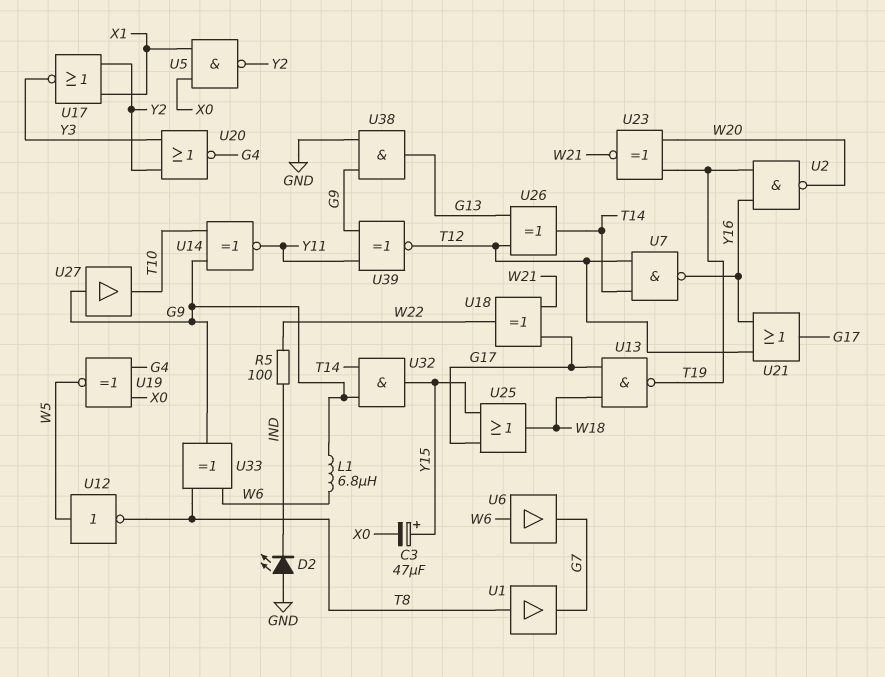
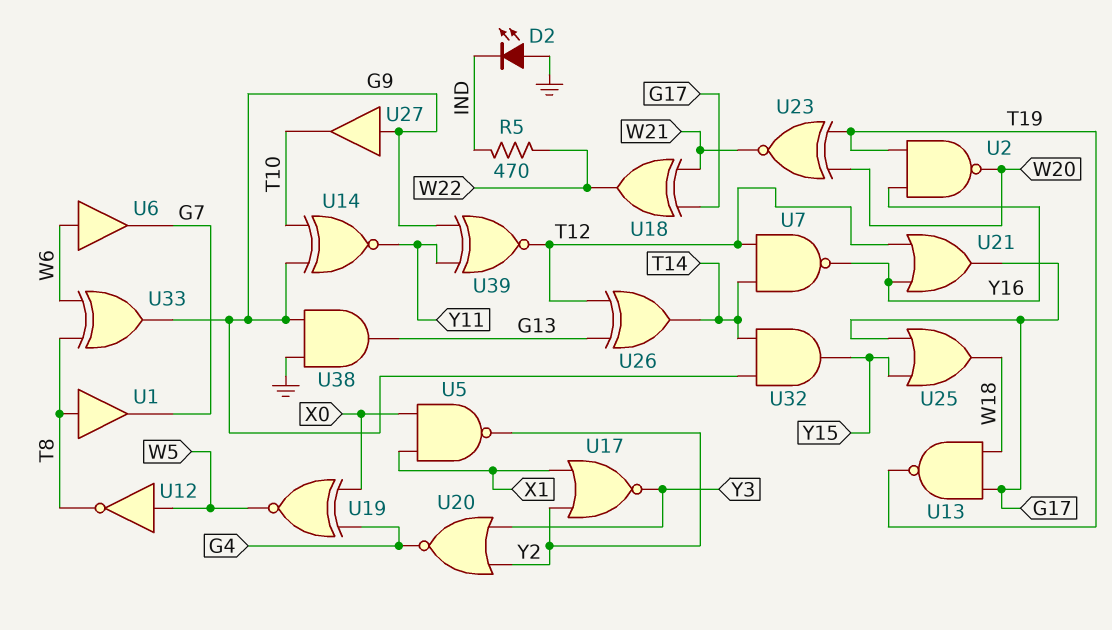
C3: 47uF (plus Y15, minus X0) -> none
L1: 6.8uH (G9, W6) -> none
R5: 100 (IND, W22) -> 470 (IND, W22)

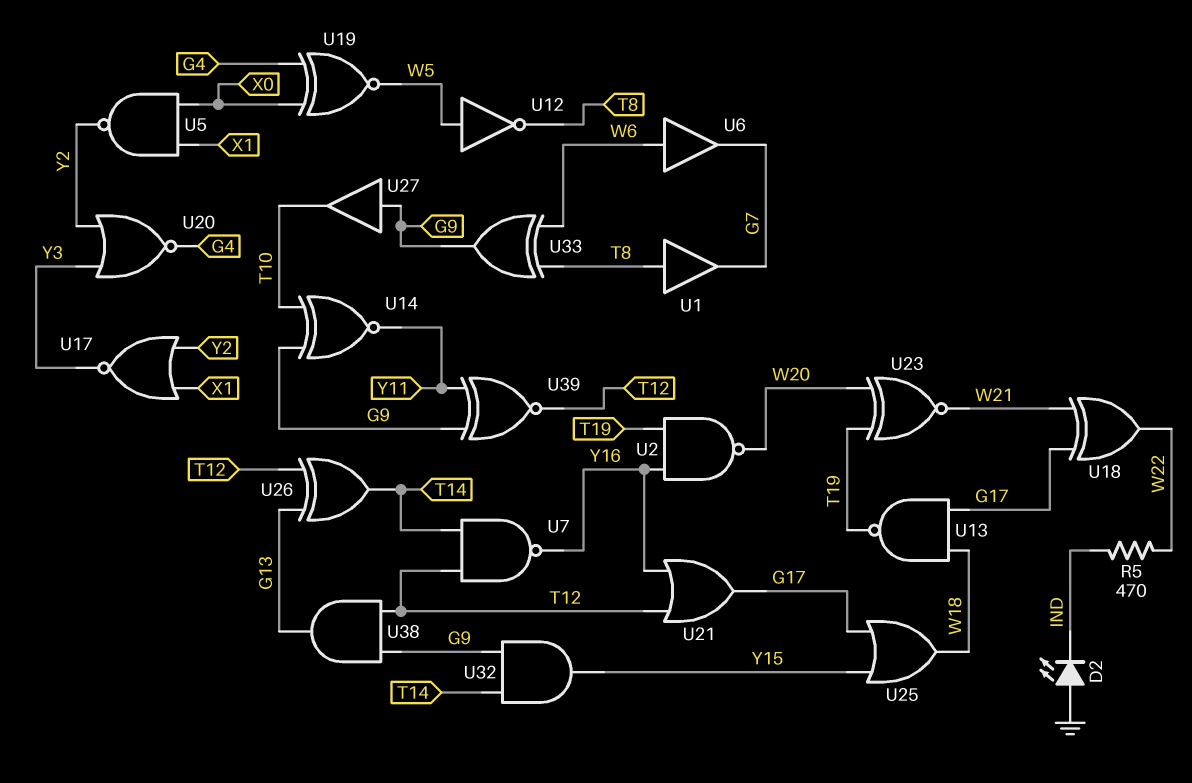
U38: AND (in G9, in GND, out G13) -> AND (in G9, in T12, out G13)

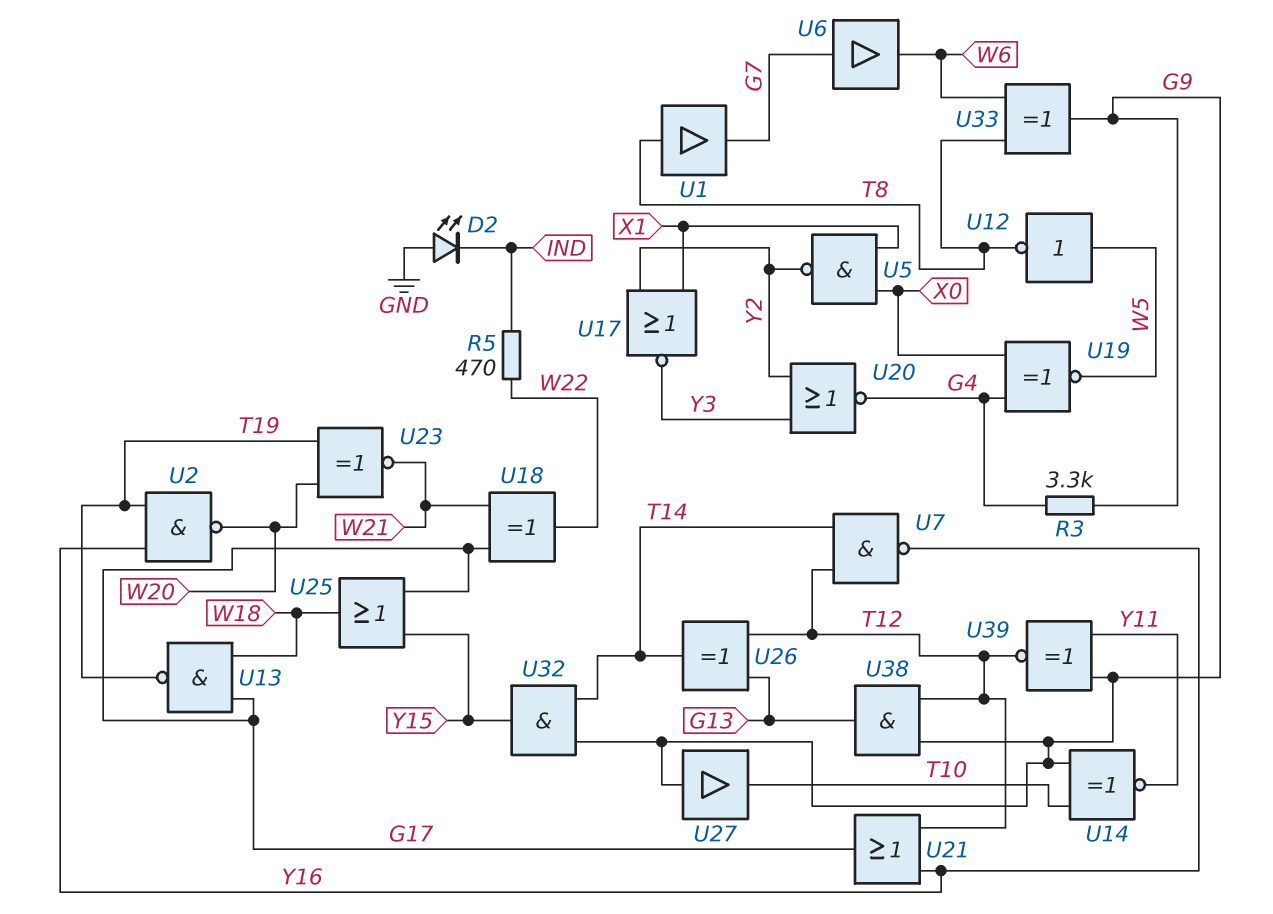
R3: none -> 3.3k (G4, G9)
U6: buffer (in W6, out G7) -> buffer (in G7, out W6)

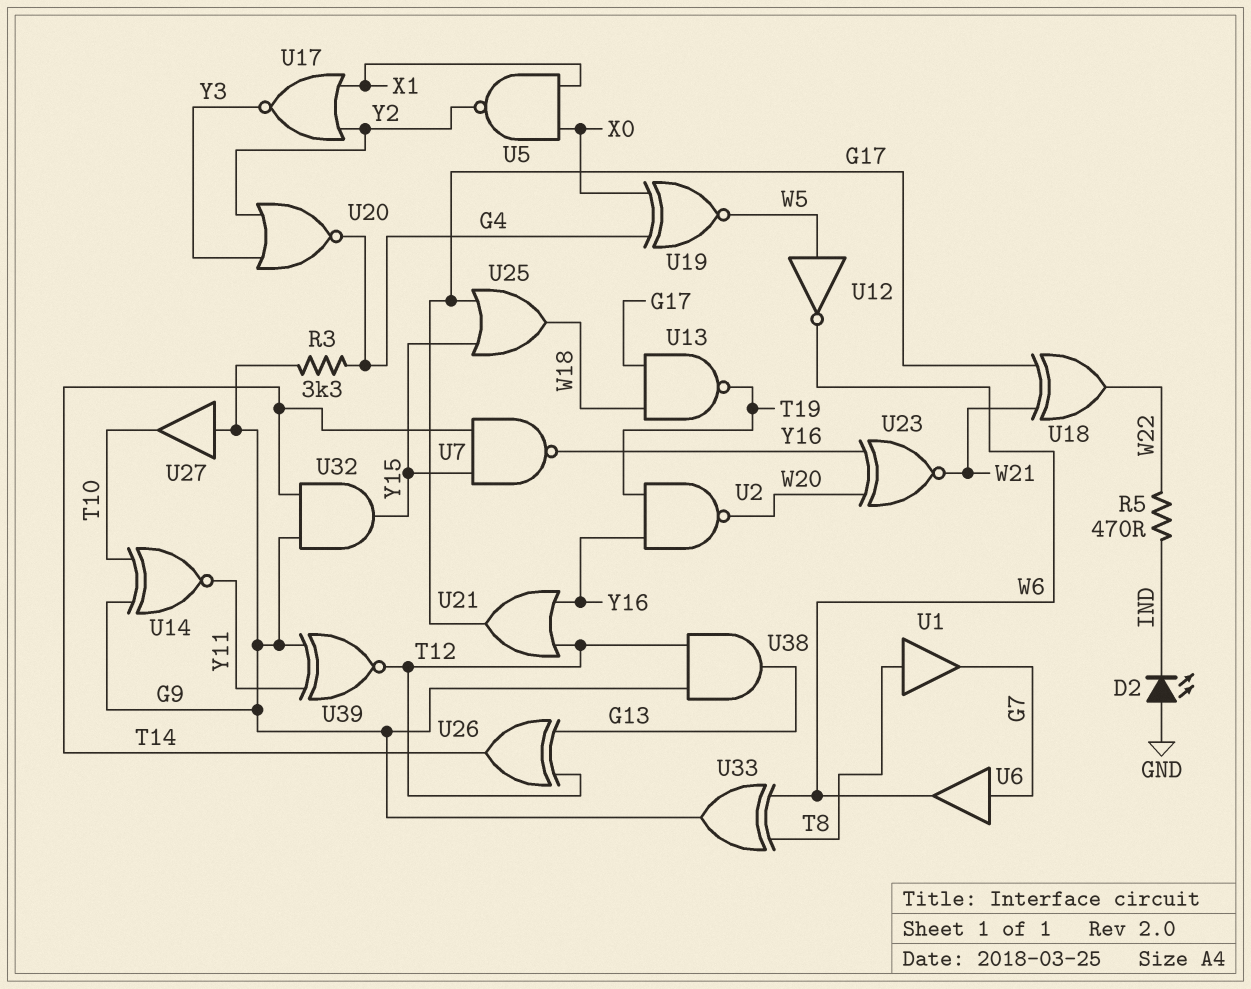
U7: NAND (in T12, in T14, out Y16) -> NAND (in T14, in Y15, out Y16)
U12: NOT (in W5, out T8) -> NOT (in W5, out W6)
U23: XNOR (in T19, in W20, out W21) -> XNOR (in W20, in Y16, out W21)

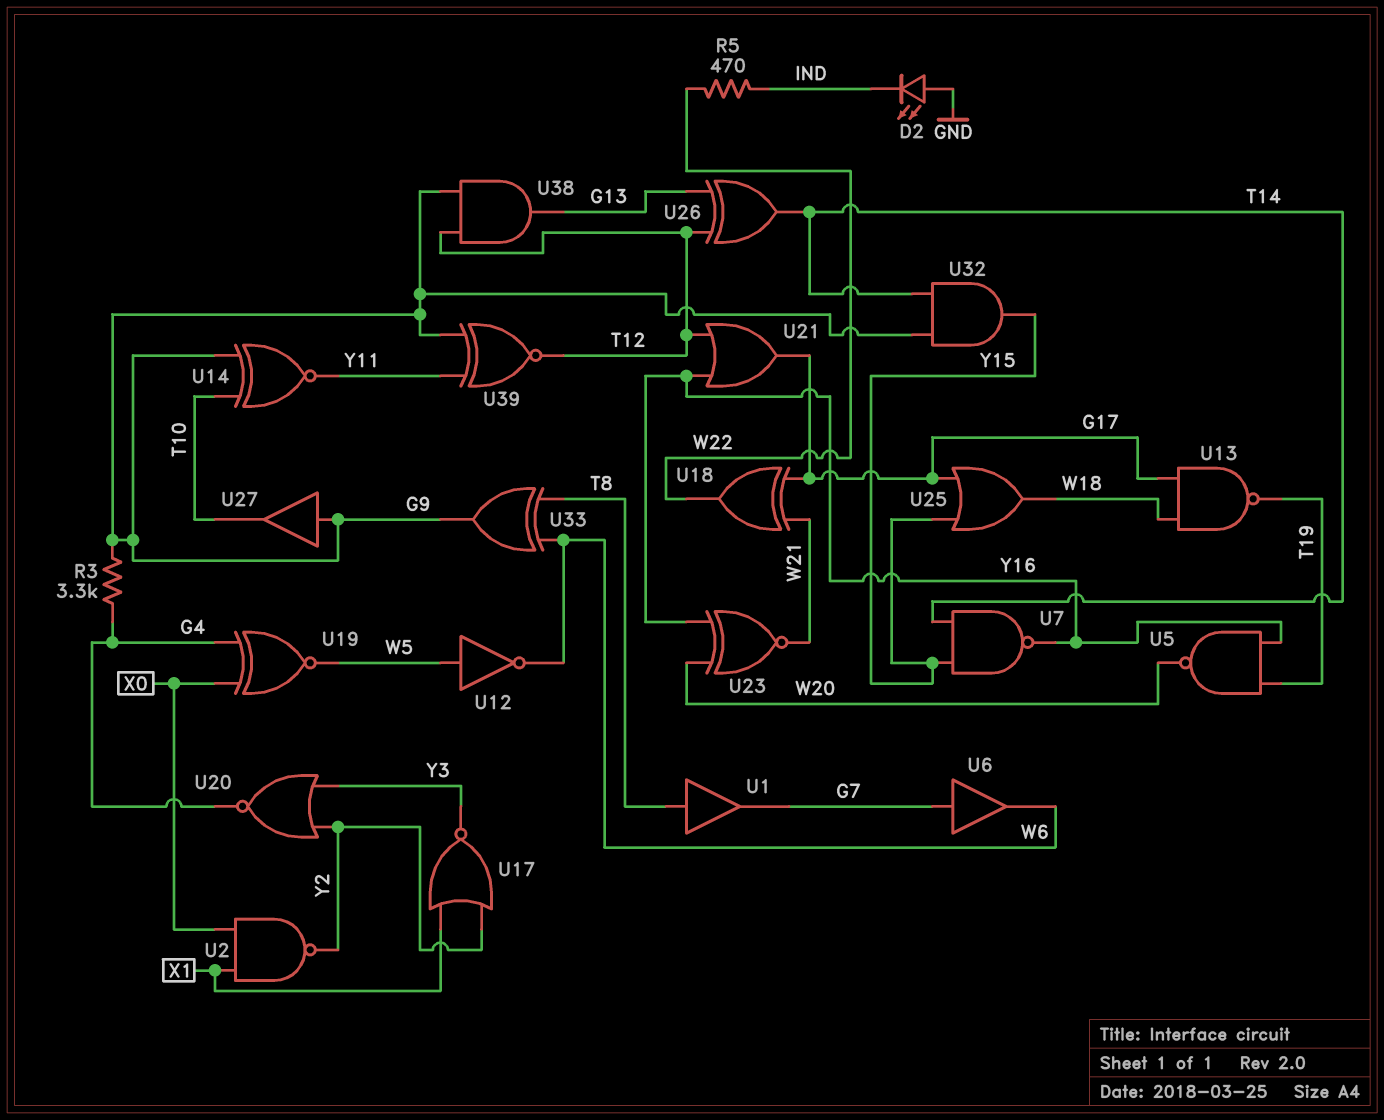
U2: NAND (in T19, in Y16, out W20) -> NAND (in X0, in X1, out Y2)
U5: NAND (in X0, in X1, out Y2) -> NAND (in T19, in Y16, out W20)

